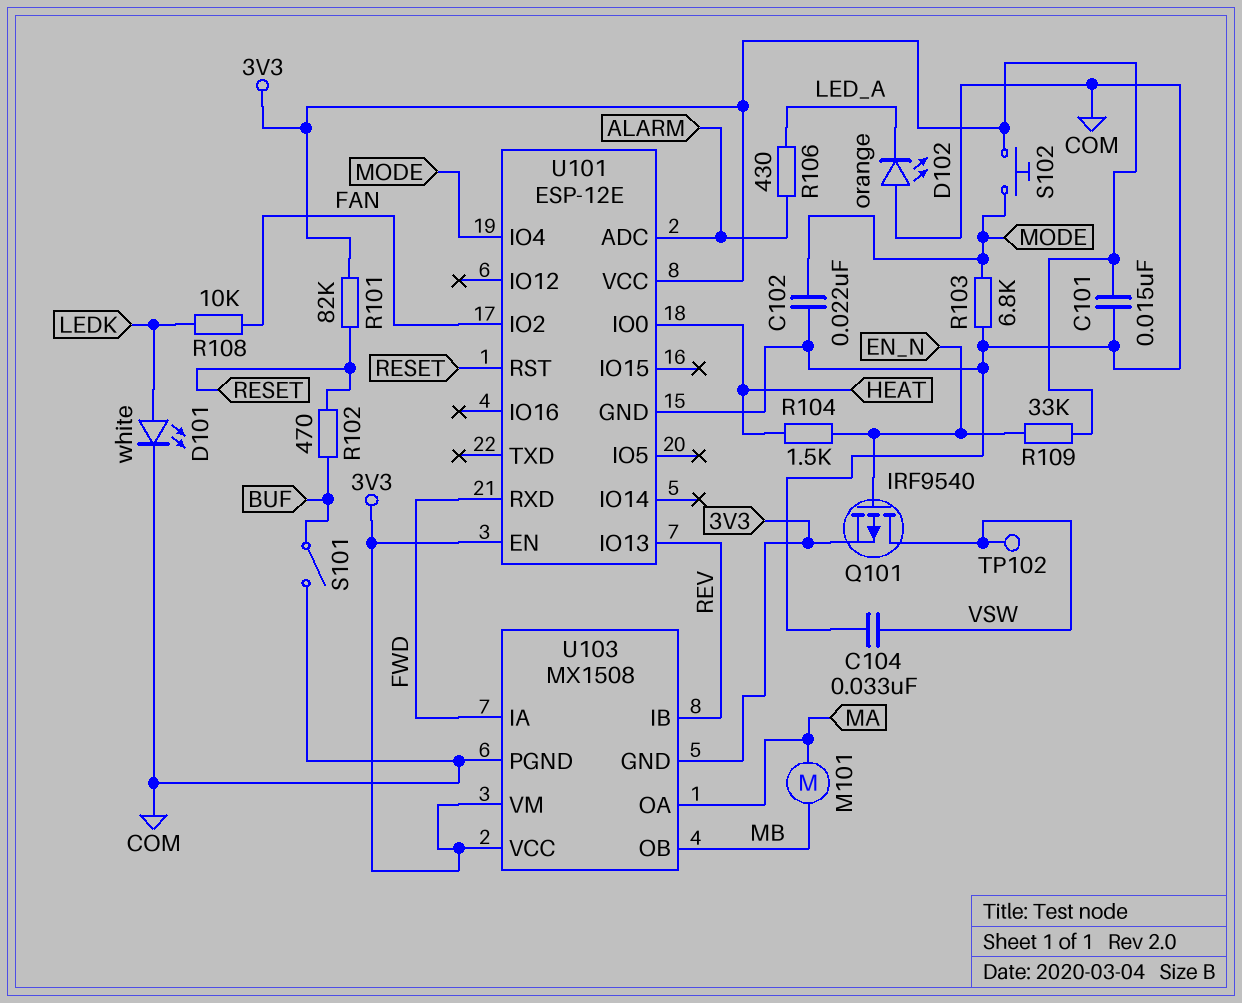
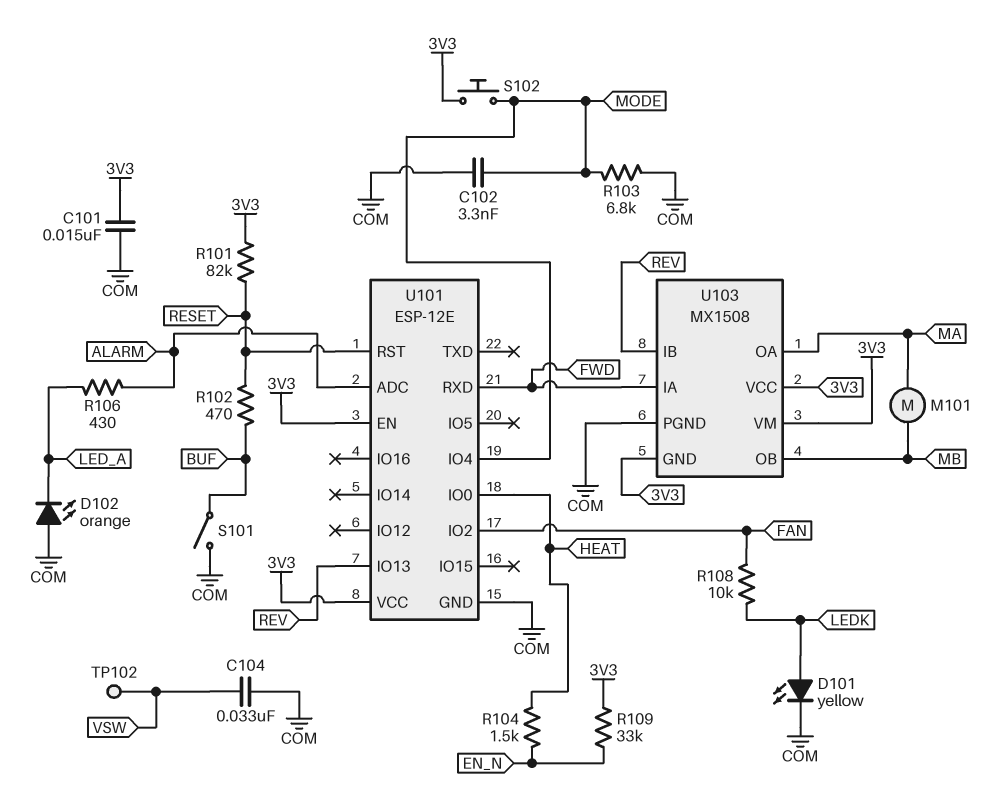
C102: 22nF (COM, MODE) -> 3.3nF (COM, MODE)
D101: LED white (A LEDK, K COM) -> LED yellow (A LEDK, K COM)
Q101: PMOS IRF9540 (G EN_N, D VSW, S 3V3) -> none

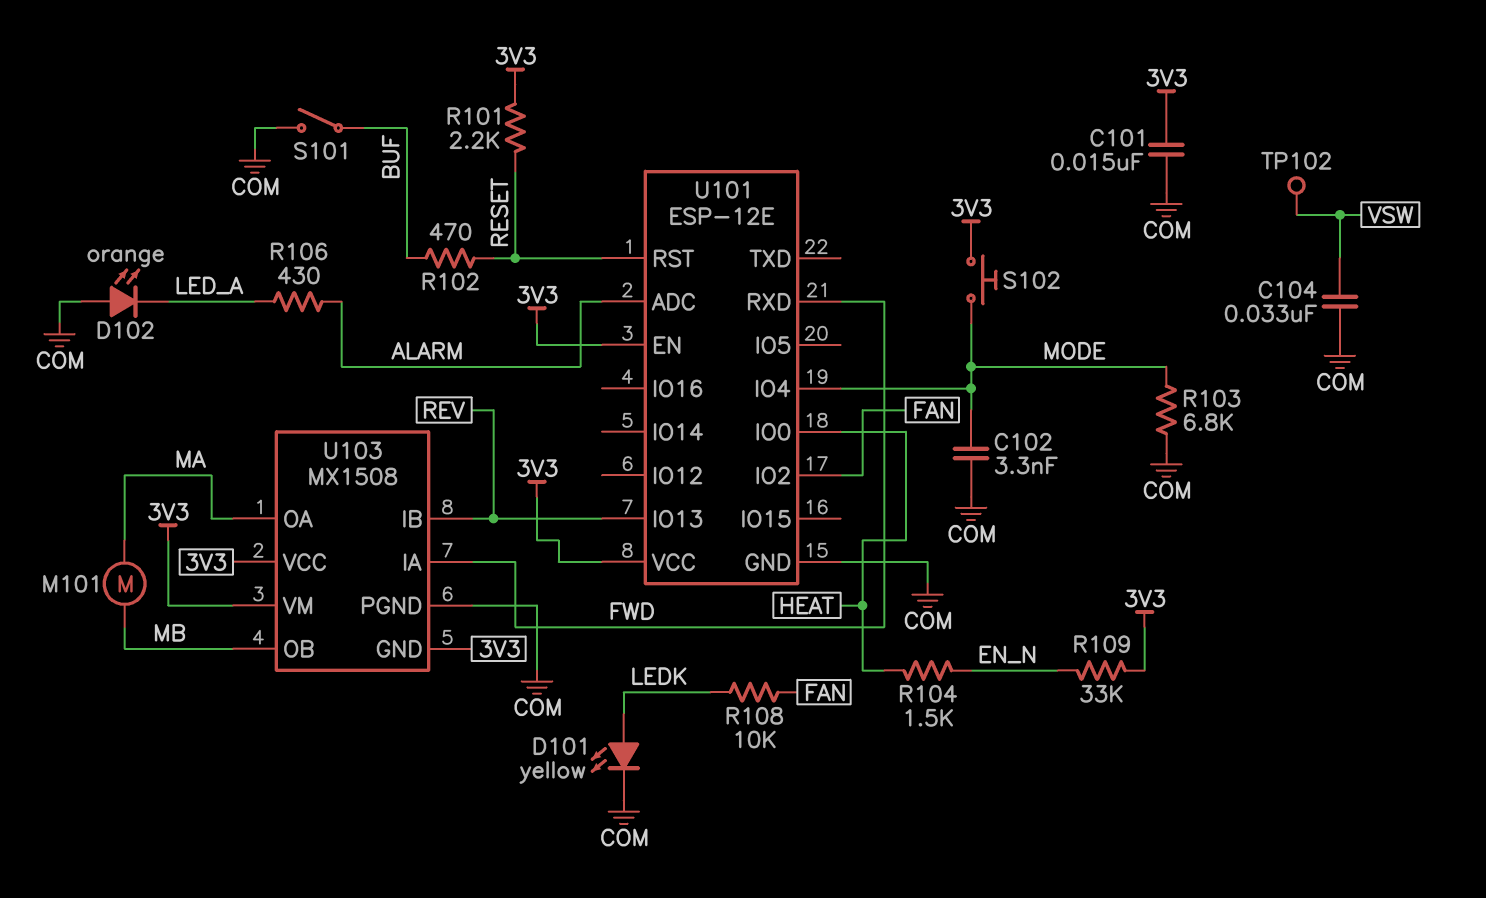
R101: 82k (3V3, RESET) -> 2.2k (3V3, RESET)

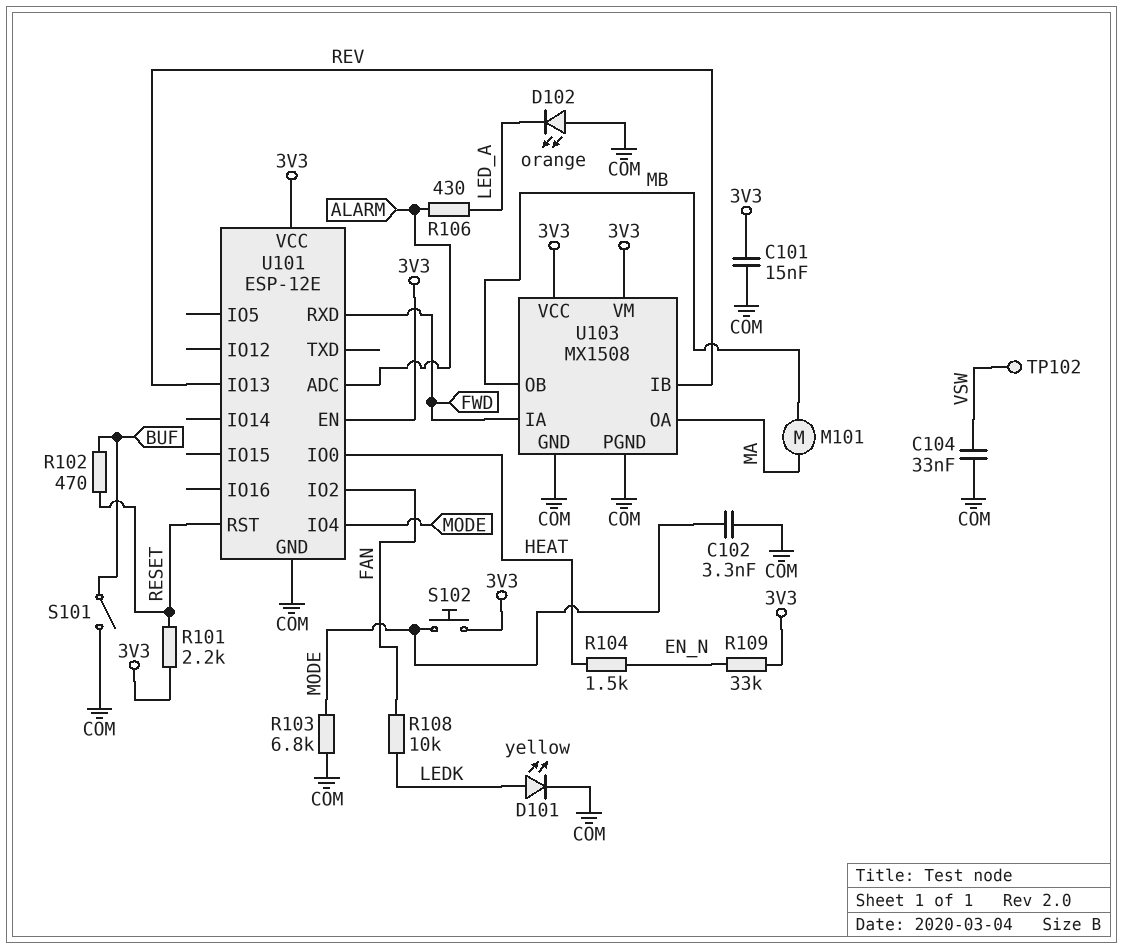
U103 pin GND: 3V3 -> COM

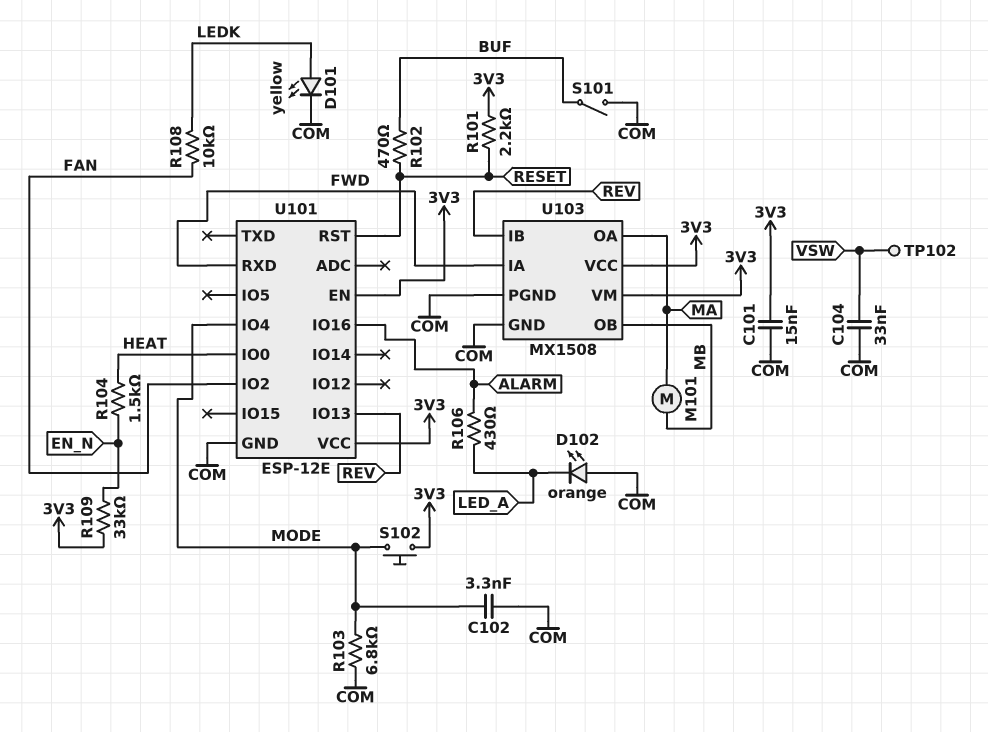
U101 pin ADC: ALARM -> none
U101 pin IO16: none -> ALARM

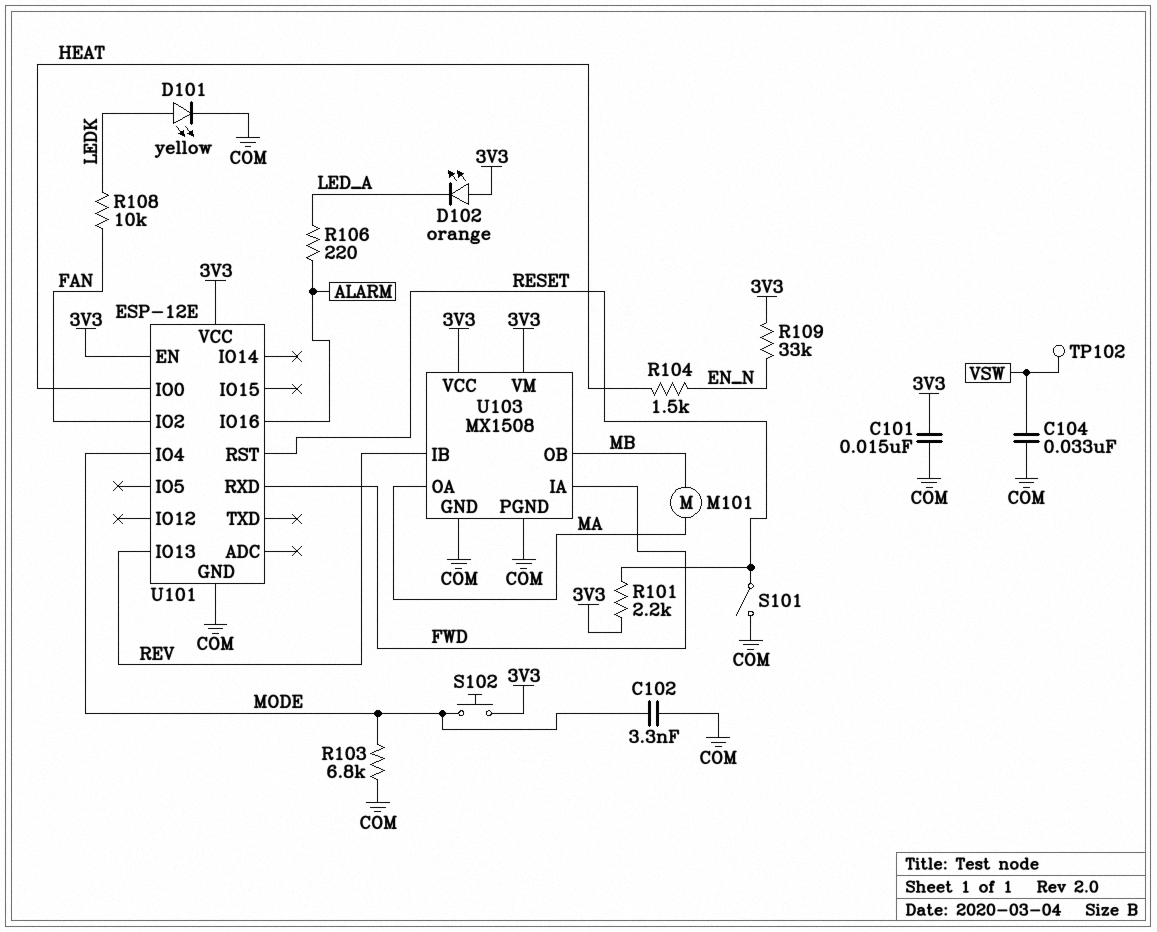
D102: LED orange (A COM, K LED_A) -> LED orange (A 3V3, K LED_A)
R102: 470 (BUF, RESET) -> none
R106: 430 (ALARM, LED_A) -> 220 (ALARM, LED_A)
S101: switch (BUF, COM) -> switch (COM, RESET)

